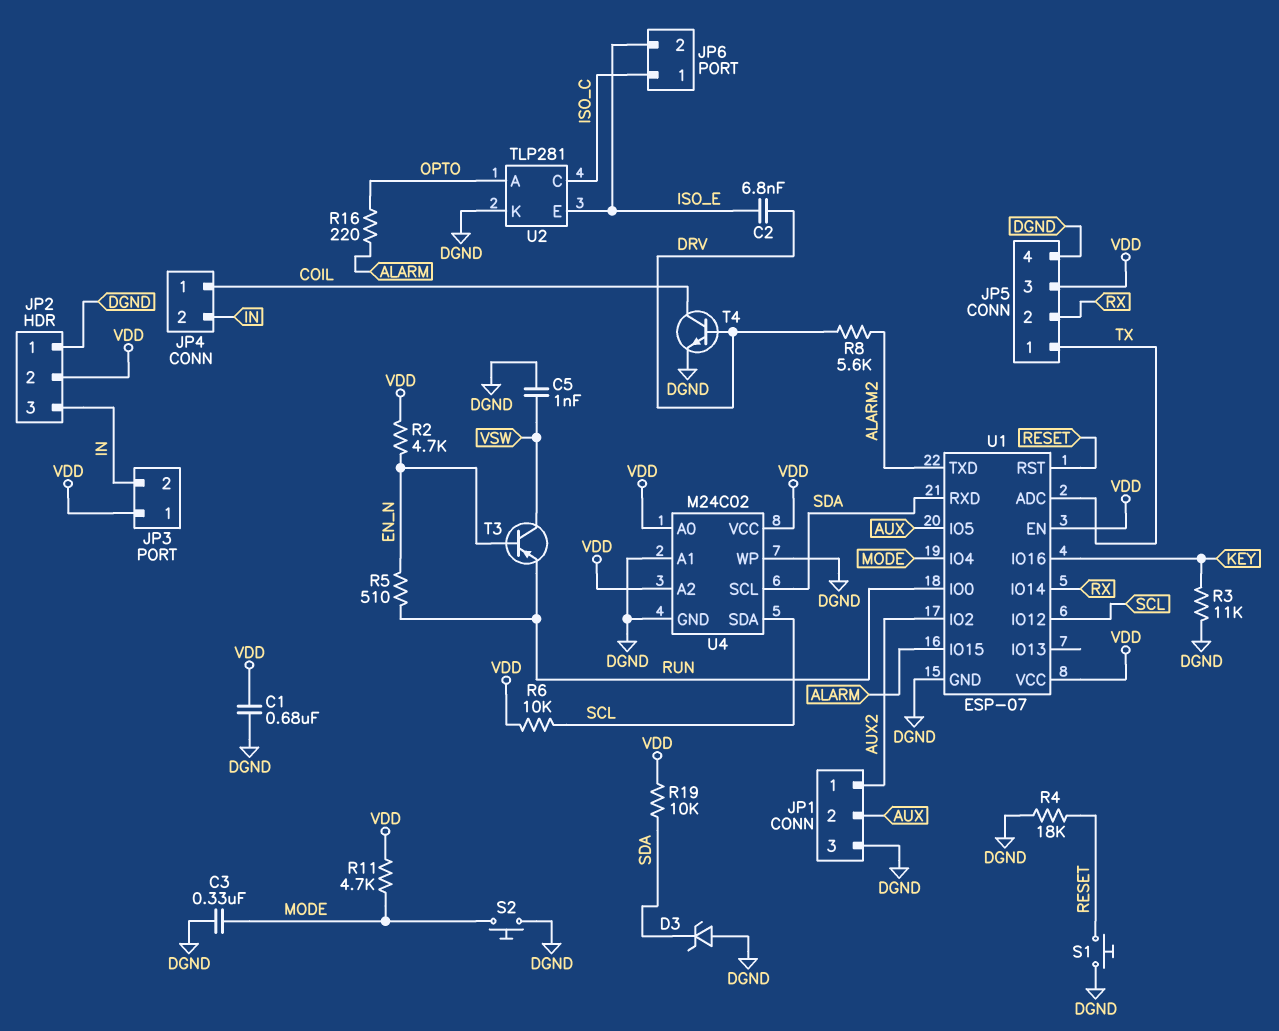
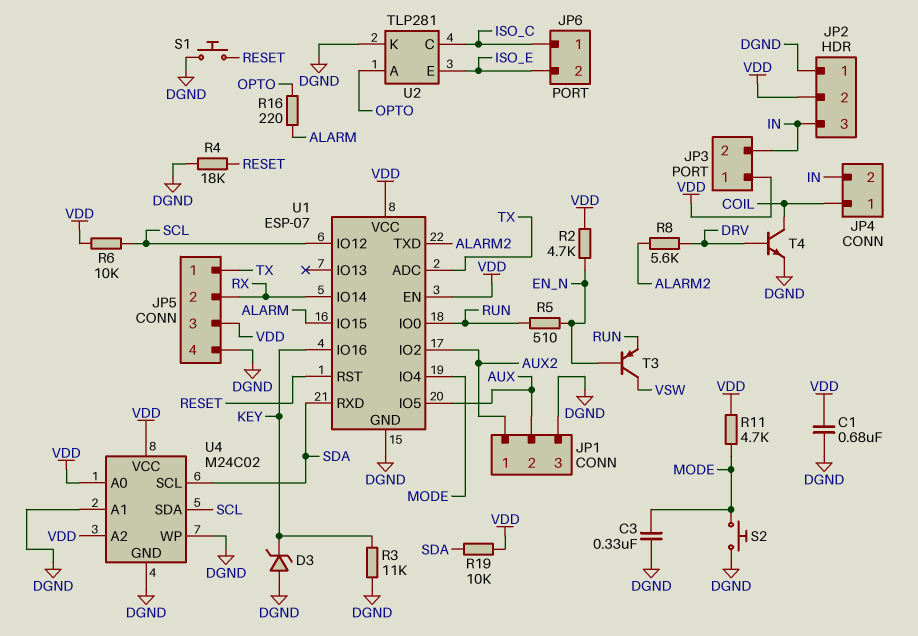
C2: 6.8nF (DRV, ISO_E) -> none
C5: 1nF (DGND, VSW) -> none
D3: zener (A DGND, K SDA) -> zener (A DGND, K KEY)

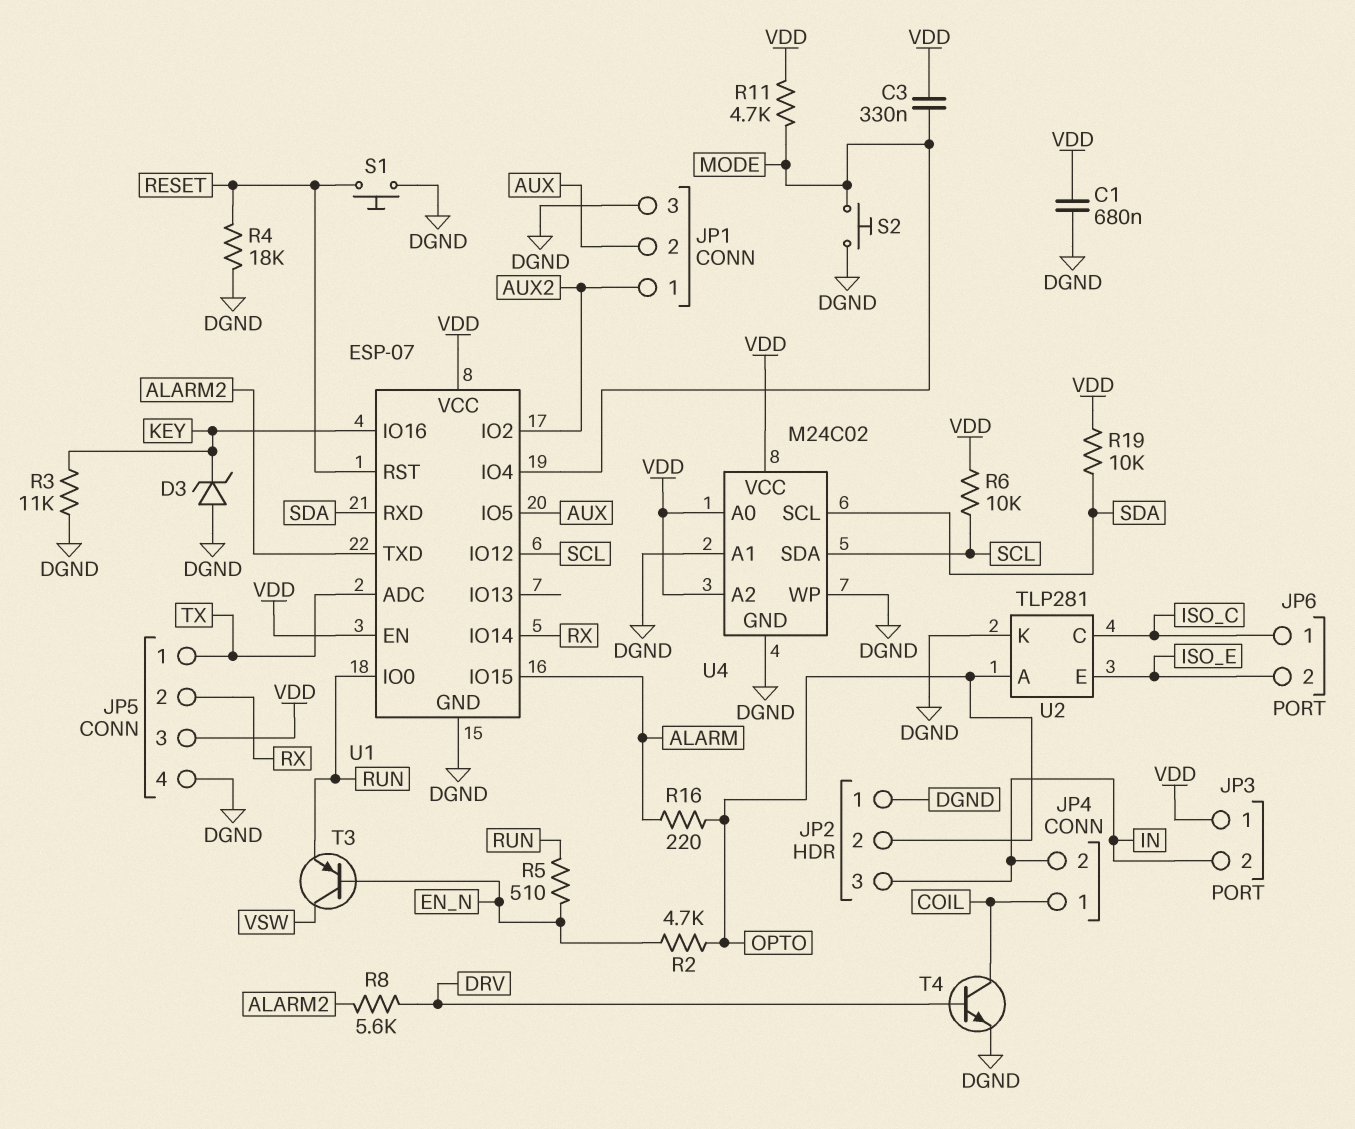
C3: 330nF (DGND, MODE) -> 330nF (MODE, VDD)
JP2 pin 2: VDD -> OPTO
R2: 4.7k (EN_N, VDD) -> 4.7k (EN_N, OPTO)

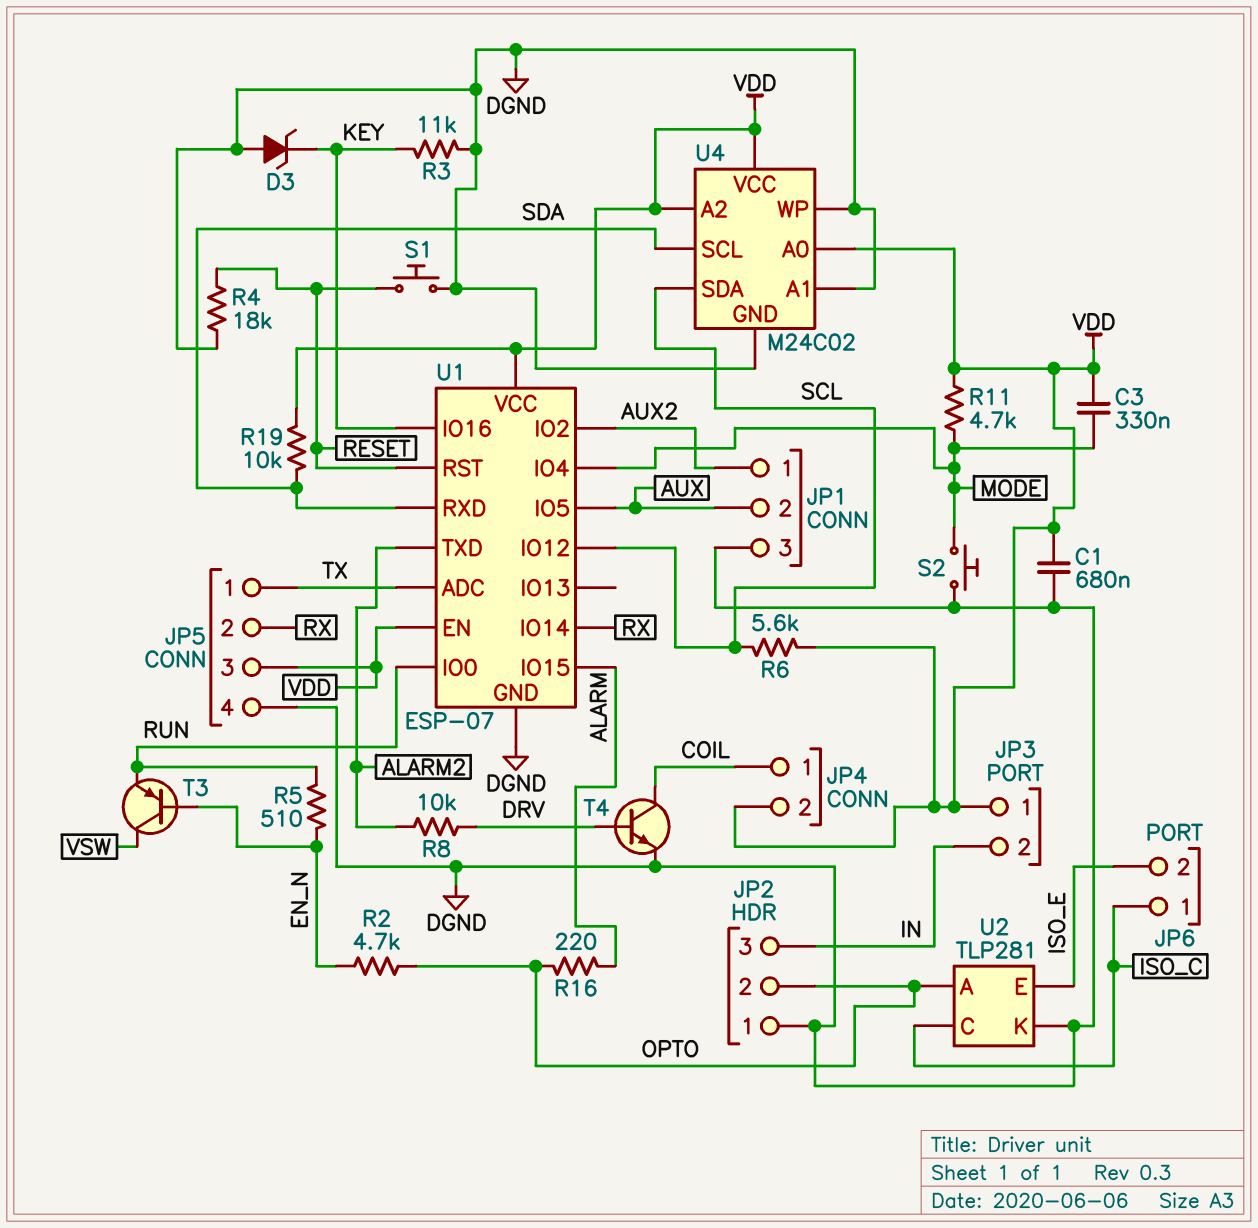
JP4 pin 2: IN -> VDD
R6: 10k (SCL, VDD) -> 5.6k (SCL, VDD)
R8: 5.6k (ALARM2, DRV) -> 10k (ALARM2, DRV)

